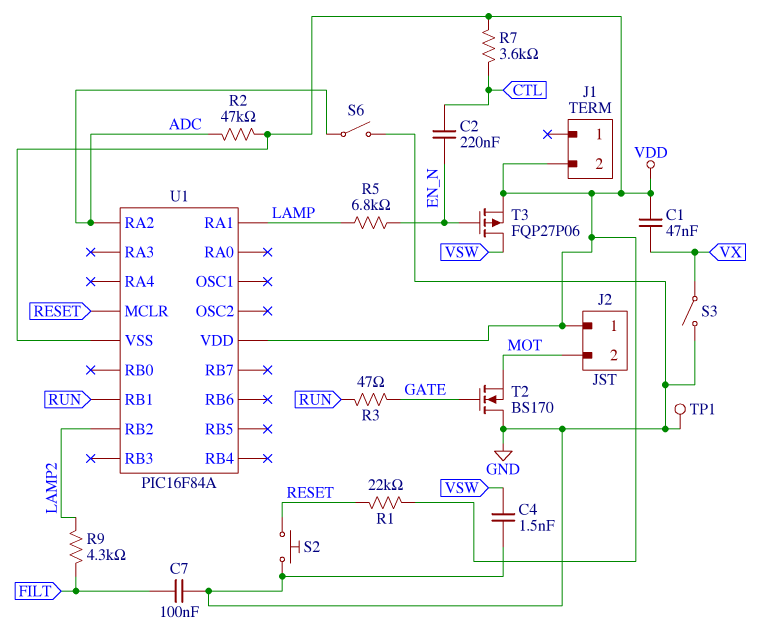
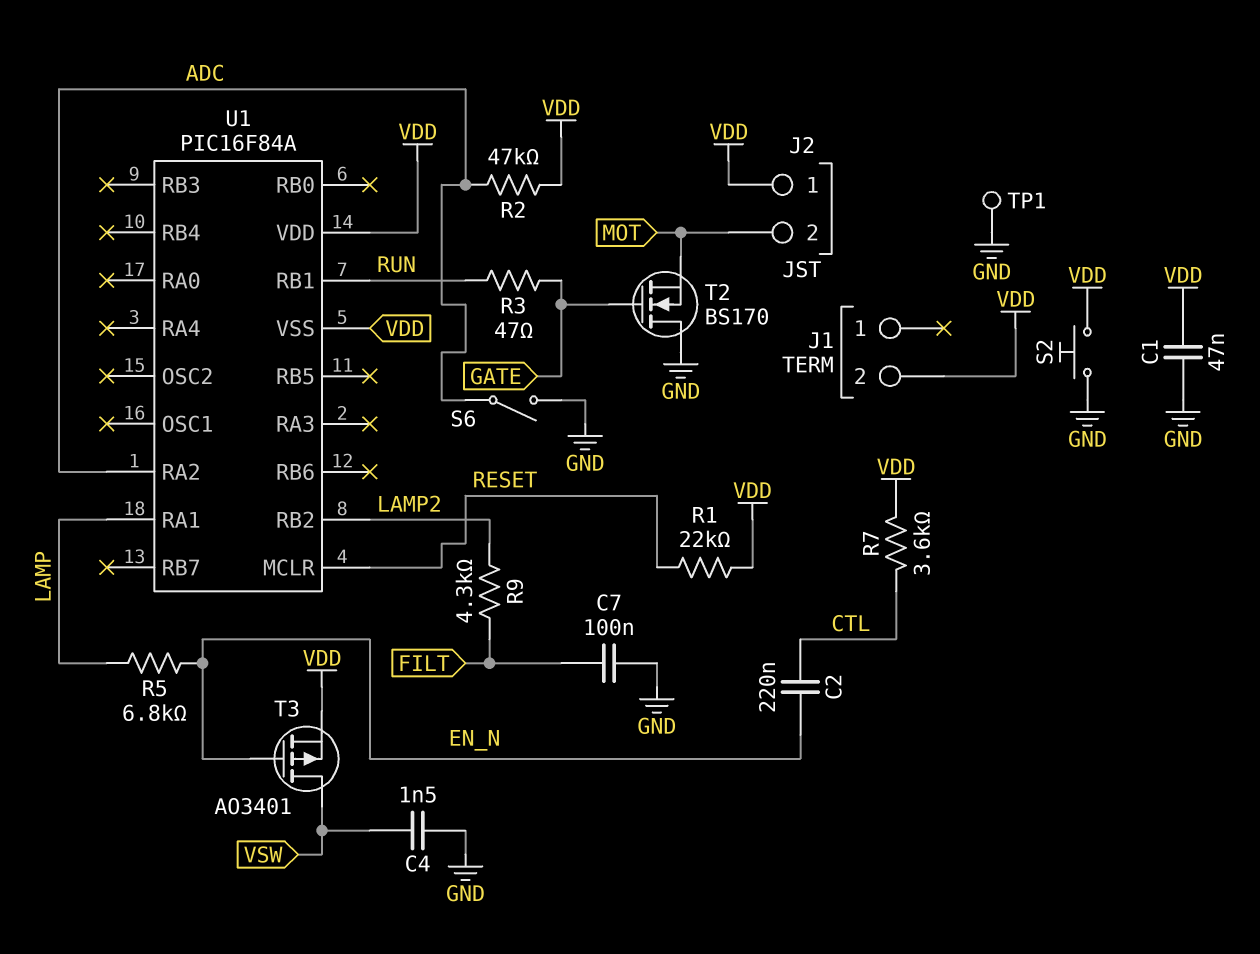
C1: 47nF (VDD, VX) -> 47nF (GND, VDD)
S2: button (GND, RESET) -> button (GND, VDD)
S3: switch (GND, VX) -> none
T3: PMOS FQP27P06 (G EN_N, D VSW, S VDD) -> PMOS AO3401 (G EN_N, D VSW, S VDD)

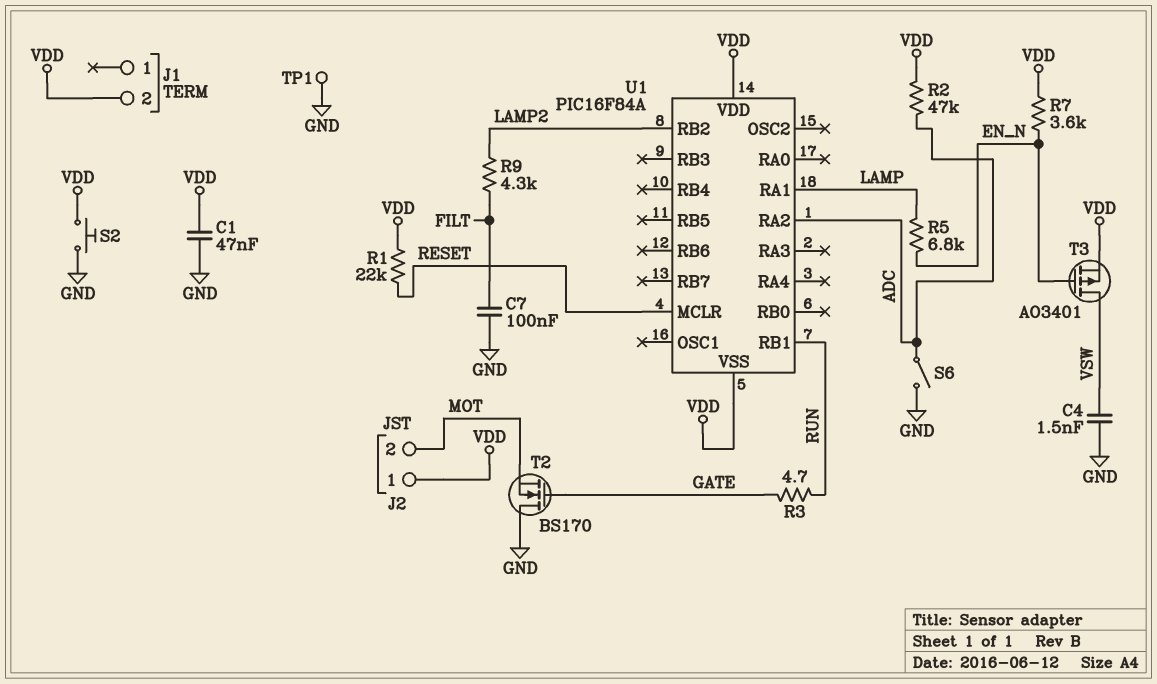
C2: 220nF (CTL, EN_N) -> none
R3: 47 (GATE, RUN) -> 4.7 (GATE, RUN)
R7: 3.6k (CTL, VDD) -> 3.6k (EN_N, VDD)

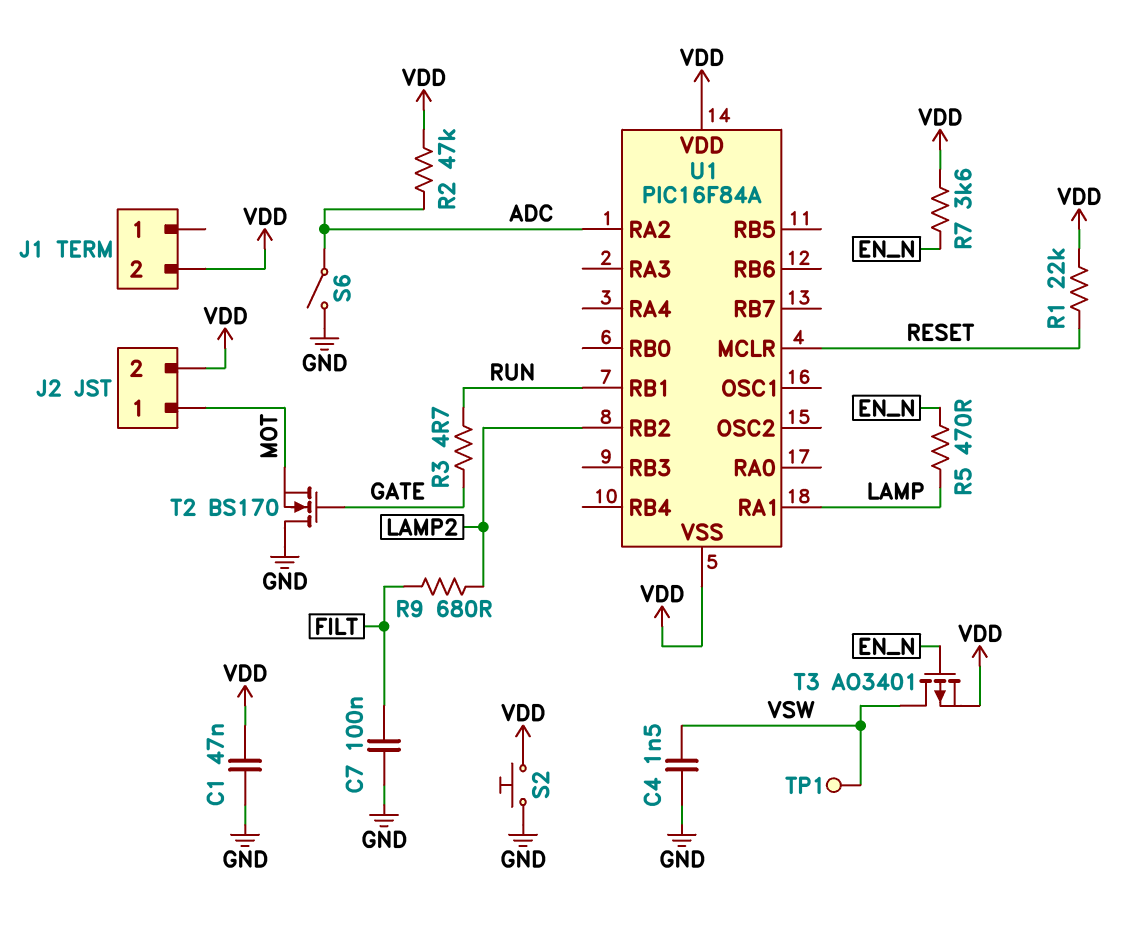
J2 pin 1: VDD -> MOT
J2 pin 2: MOT -> VDD
R5: 6.8k (EN_N, LAMP) -> 470 (EN_N, LAMP)
R9: 4.3k (FILT, LAMP2) -> 680 (FILT, LAMP2)
TP1: test point (GND) -> test point (VSW)

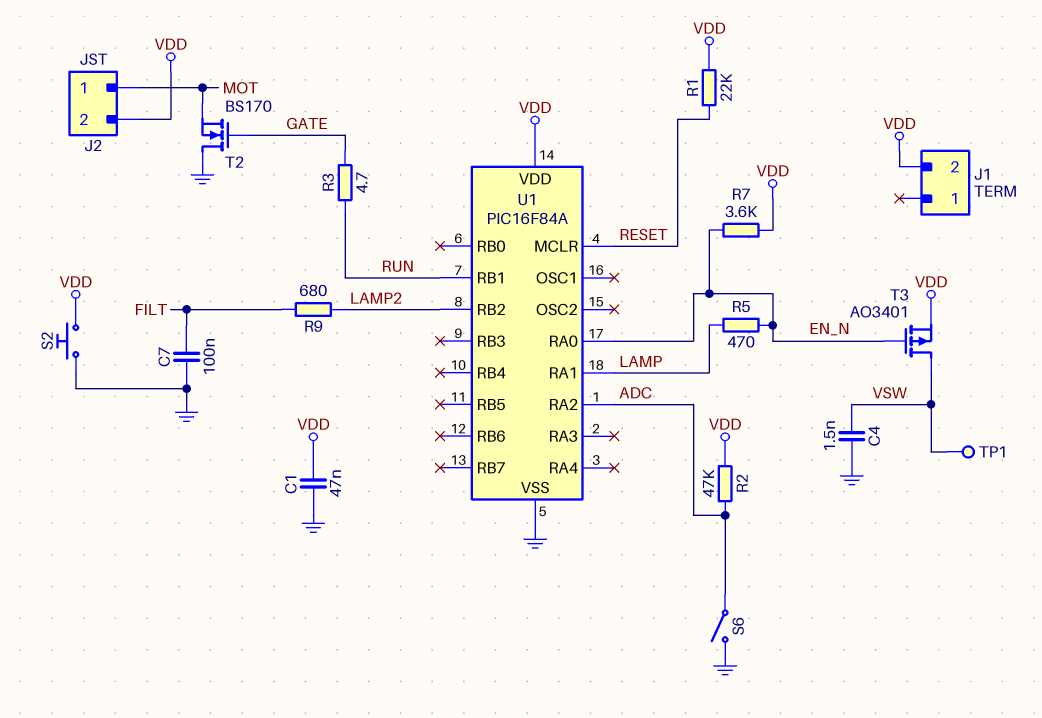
U1 pin RA0: none -> EN_N
U1 pin VSS: VDD -> GND

